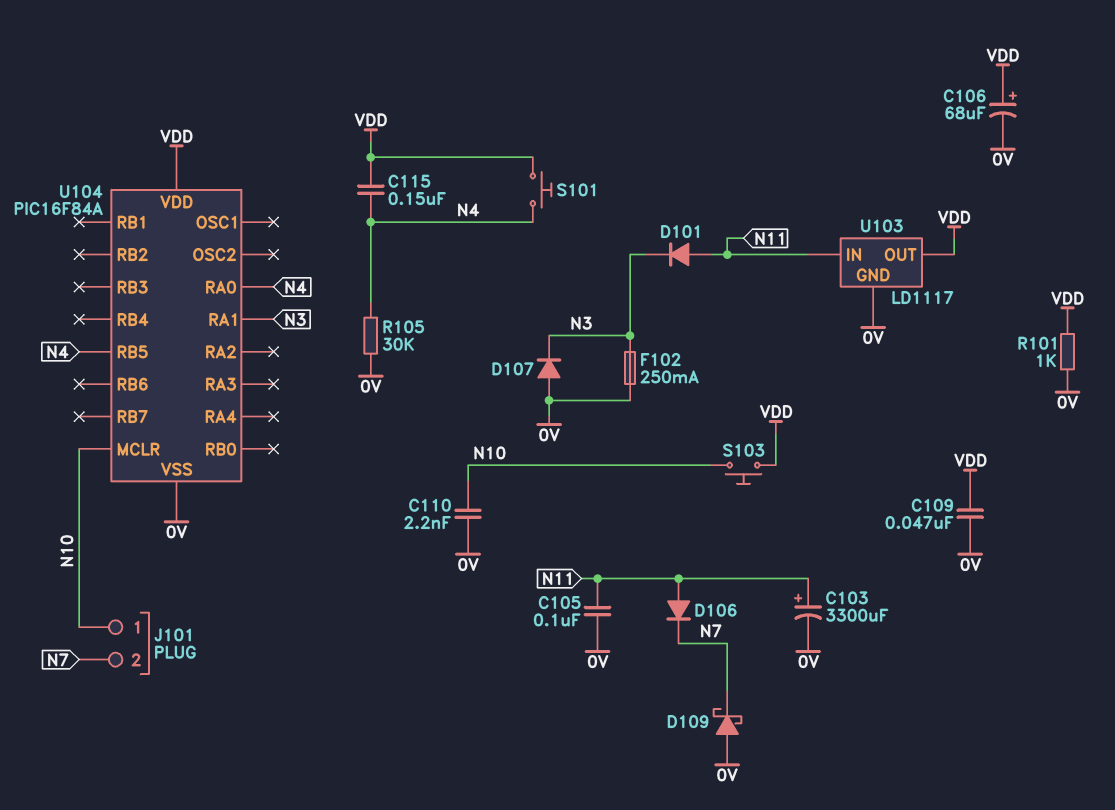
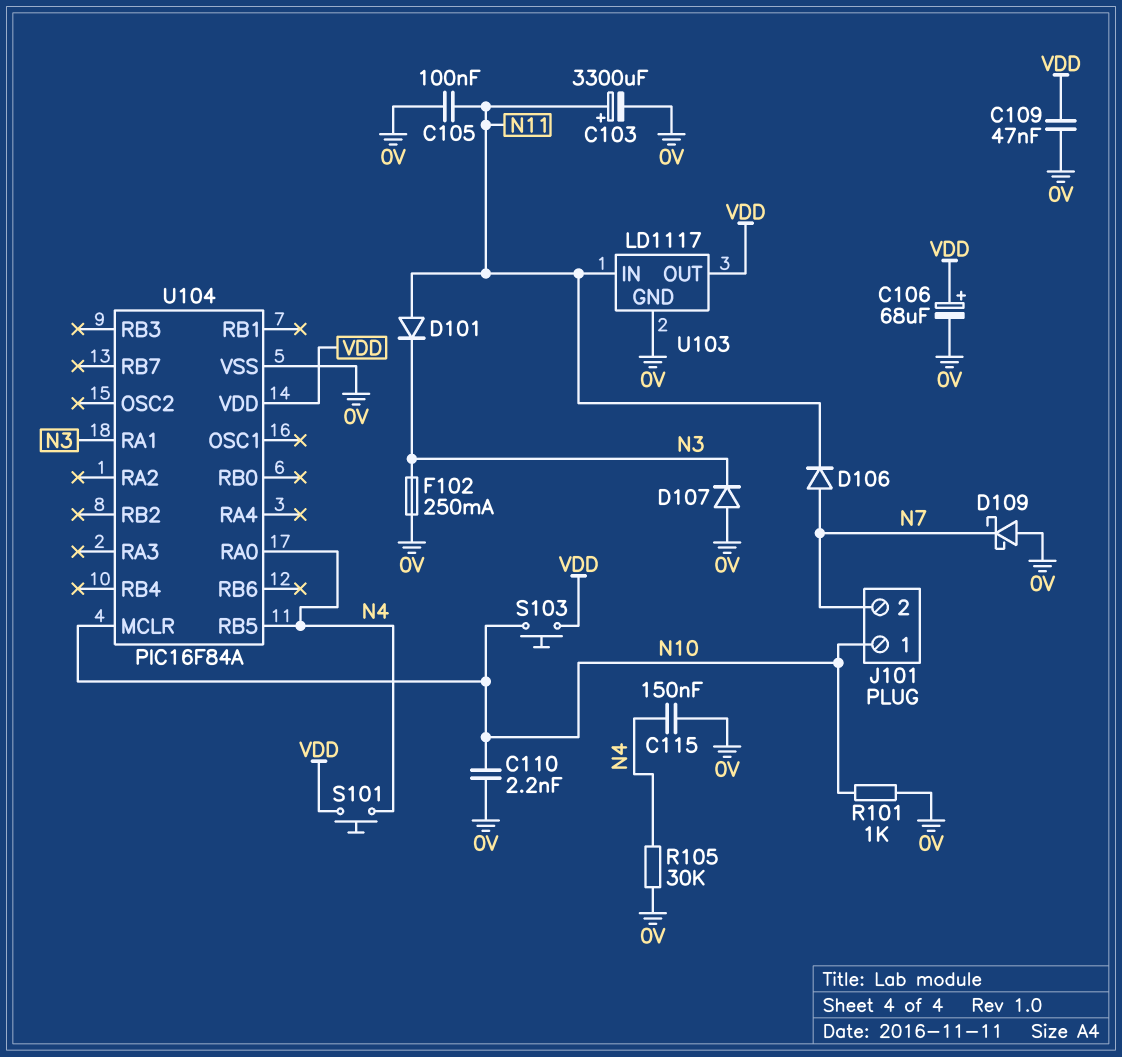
C115: 150nF (N4, VDD) -> 150nF (0V, N4)
D106: diode (A N11, K N7) -> diode (A N7, K N11)
R101: 1k (0V, VDD) -> 1k (0V, N10)

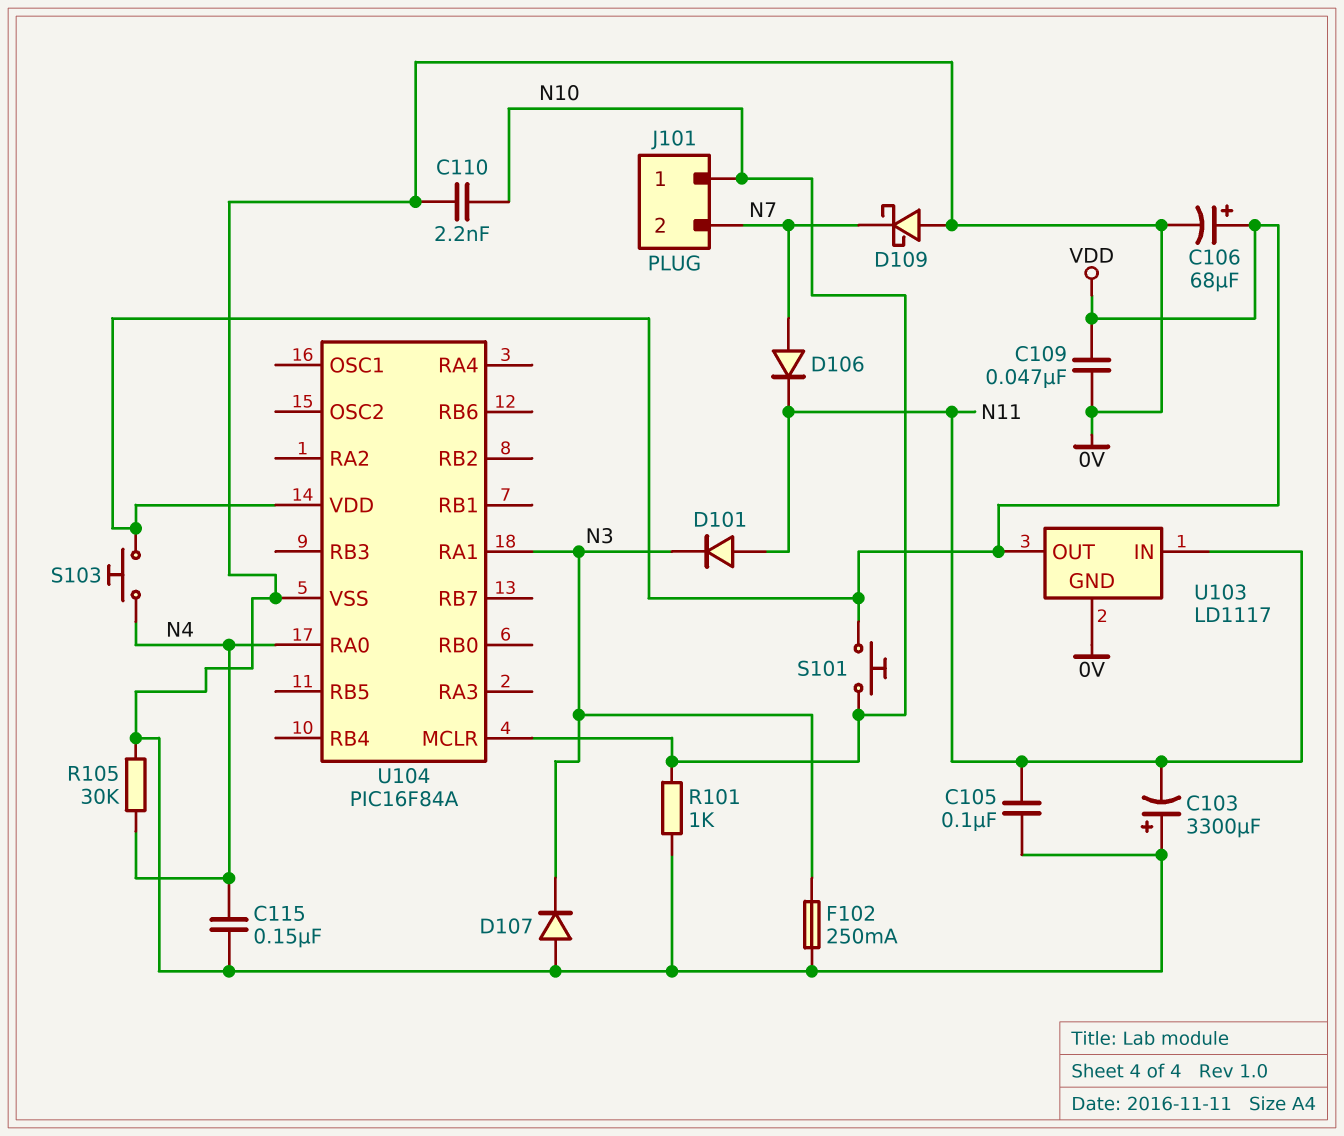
C103: 3300uF (plus N11, minus 0V) -> 3300uF (plus 0V, minus N11)
S101: button (N4, VDD) -> button (N10, VDD)
S103: button (N10, VDD) -> button (N4, VDD)
U104 pin RB5: N4 -> none

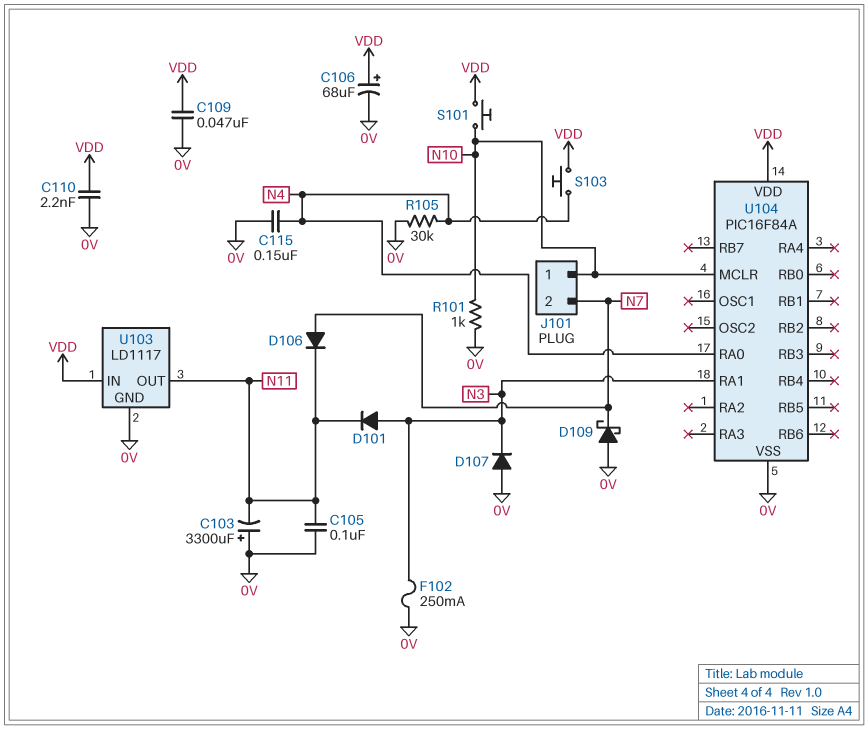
C110: 2.2nF (0V, N10) -> 2.2nF (0V, VDD)
D101: diode (A N11, K N3) -> diode (A N3, K N11)
U103 pin IN: N11 -> VDD
U103 pin OUT: VDD -> N11

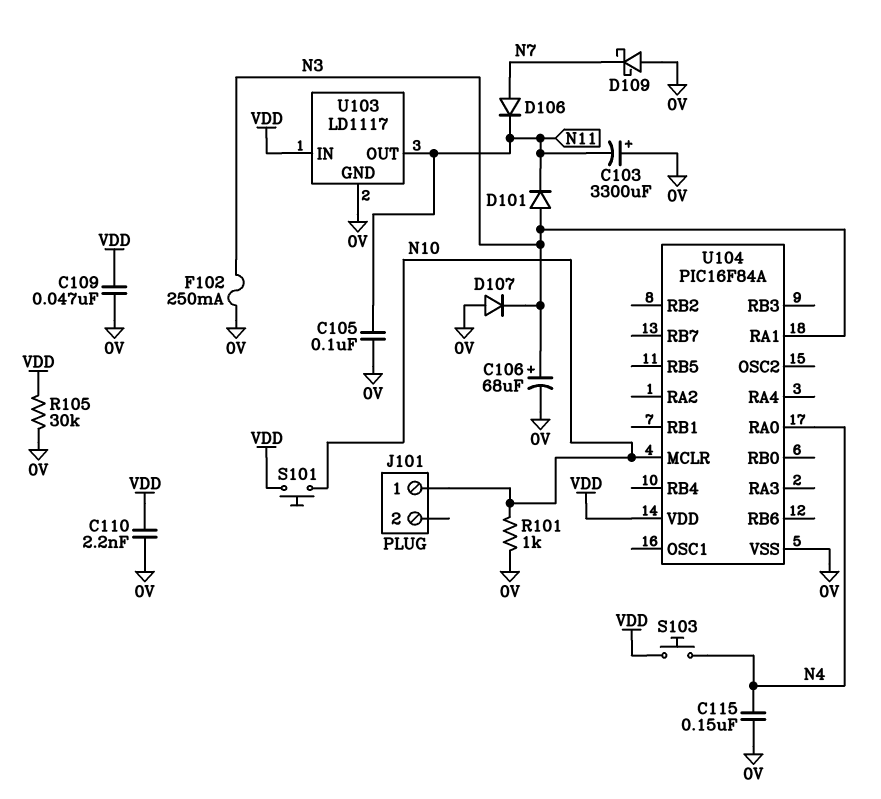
C106: 68uF (plus VDD, minus 0V) -> 68uF (plus N3, minus 0V)
J101 pin 2: N7 -> none
R105: 30k (0V, N4) -> 30k (0V, VDD)

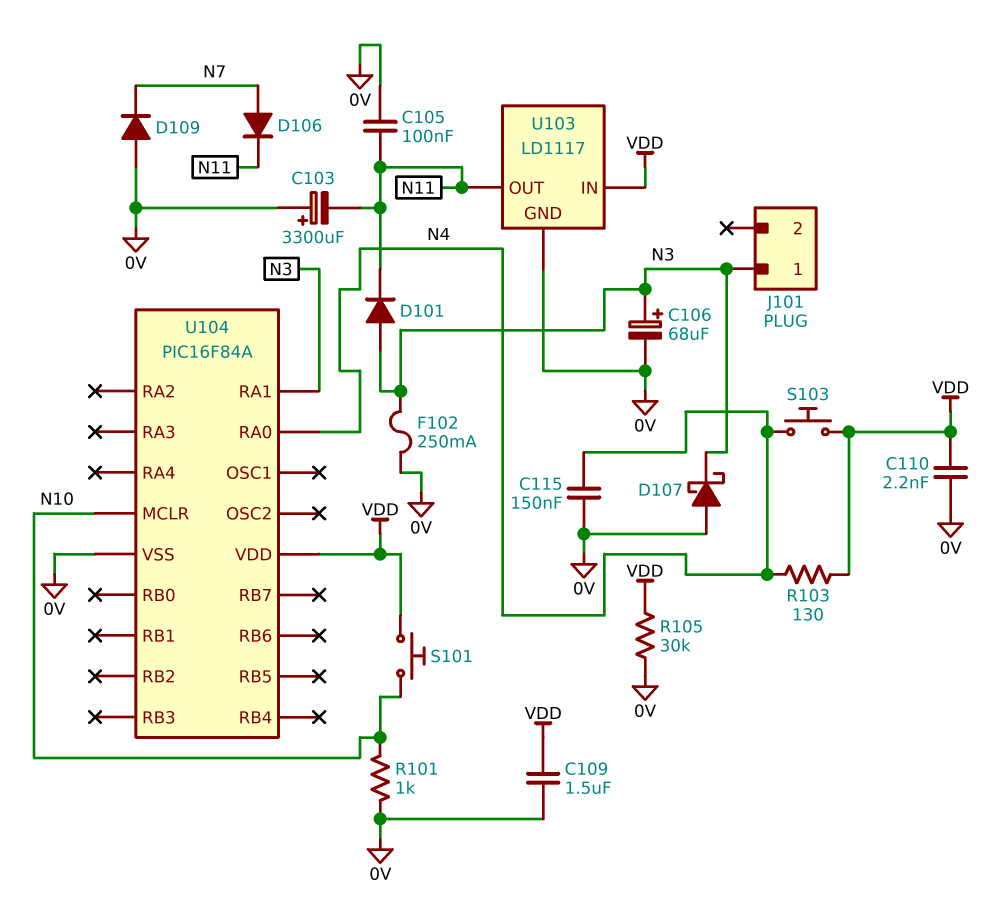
C109: 47nF (0V, VDD) -> 1.5uF (0V, VDD)
D107: diode (A 0V, K N3) -> schottky (A 0V, K N3)
D109: schottky (A 0V, K N7) -> diode (A 0V, K N7)
J101 pin 1: N10 -> N3
R103: none -> 130 (N4, VDD)

